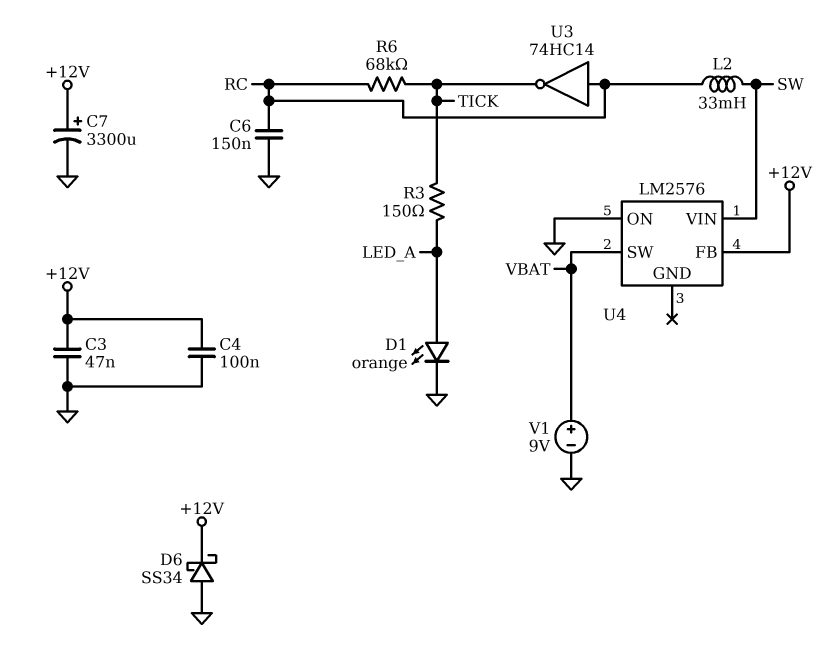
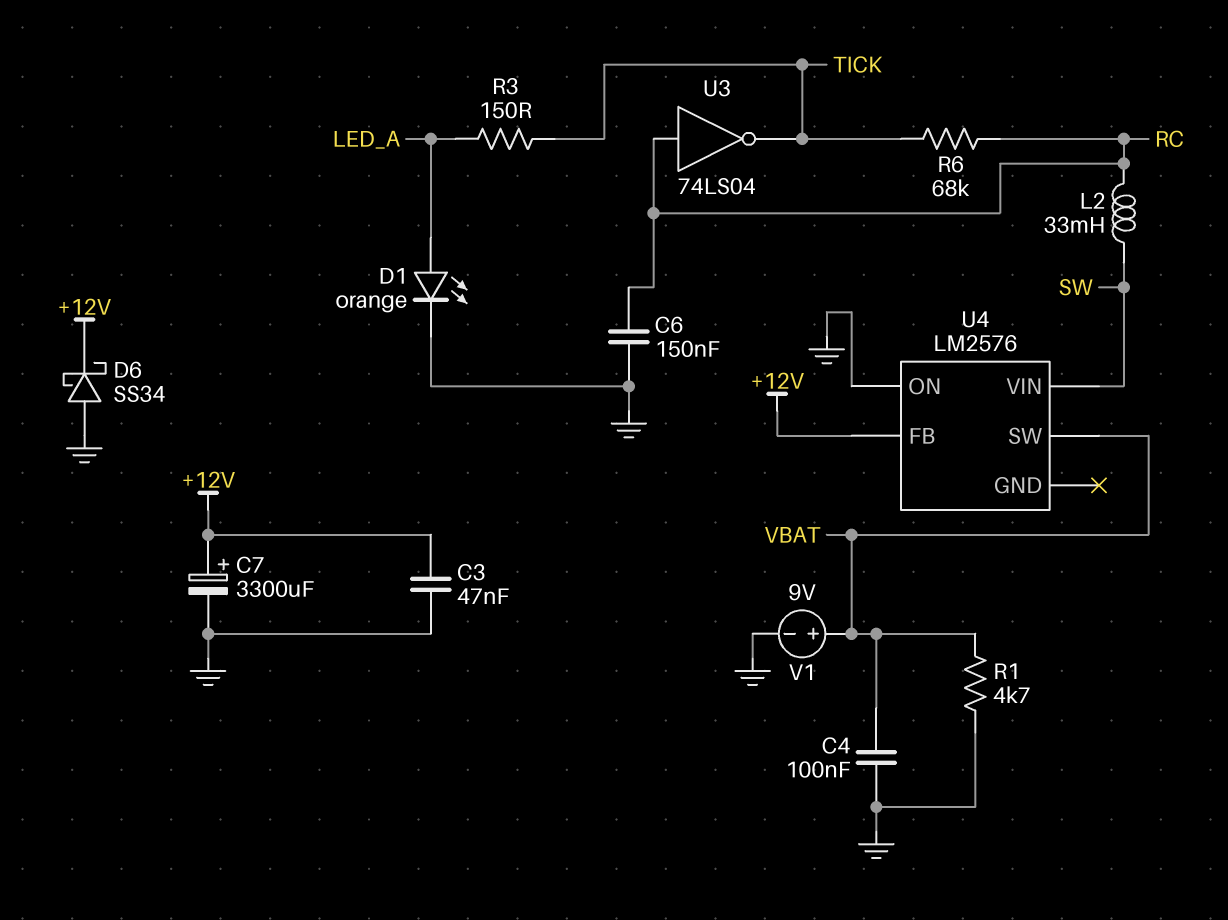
C4: 100nF (+12V, GND) -> 100nF (GND, VBAT)
R1: none -> 4.7k (GND, VBAT)
U3: NOT 74HC14 (in RC, out TICK) -> NOT 74LS04 (in RC, out TICK)

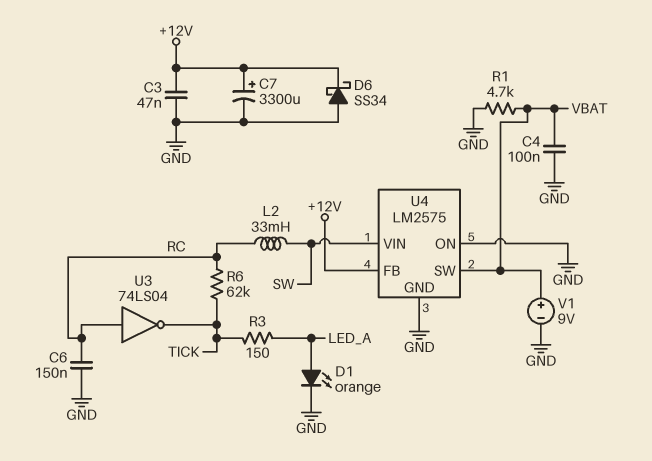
R6: 68k (RC, TICK) -> 62k (RC, TICK)
U4: LM2576 -> LM2575
U4 pin GND: none -> GND

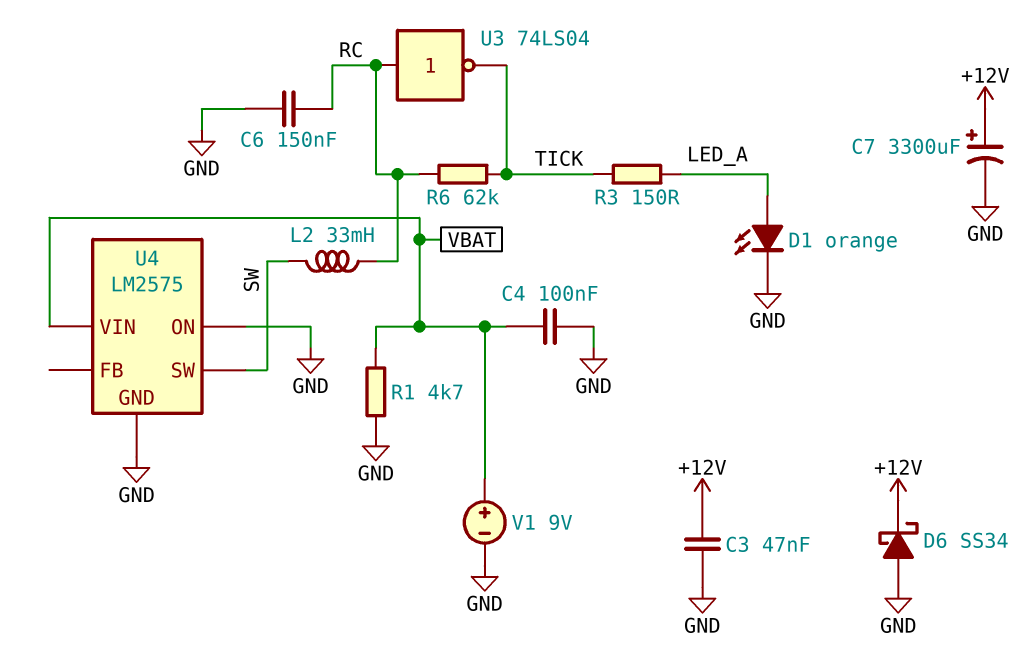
U4 pin FB: +12V -> none
U4 pin SW: VBAT -> SW
U4 pin VIN: SW -> VBAT

